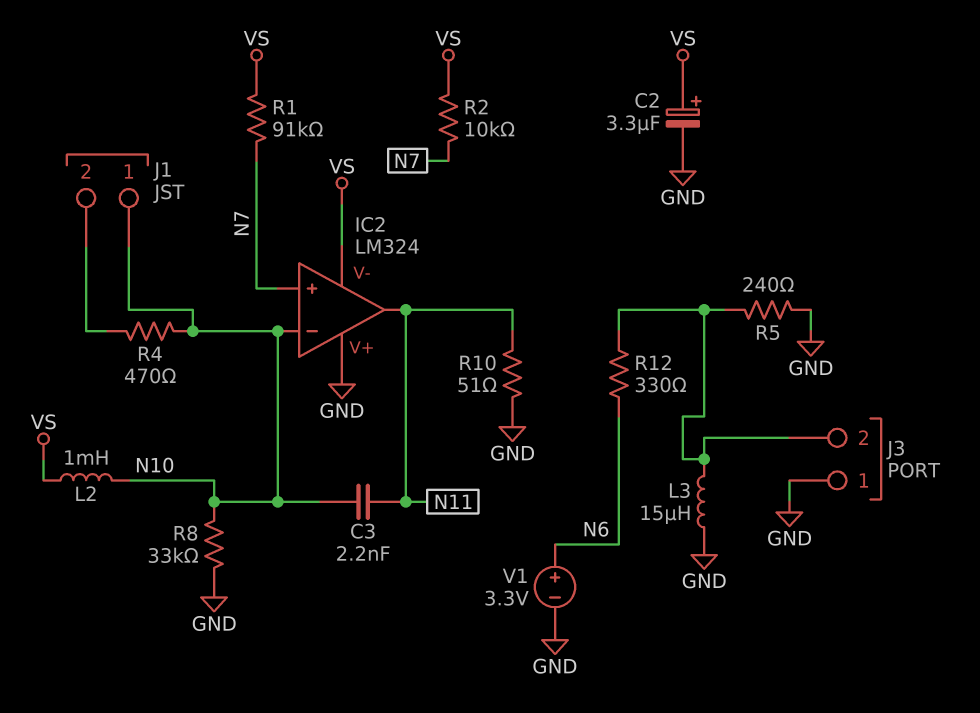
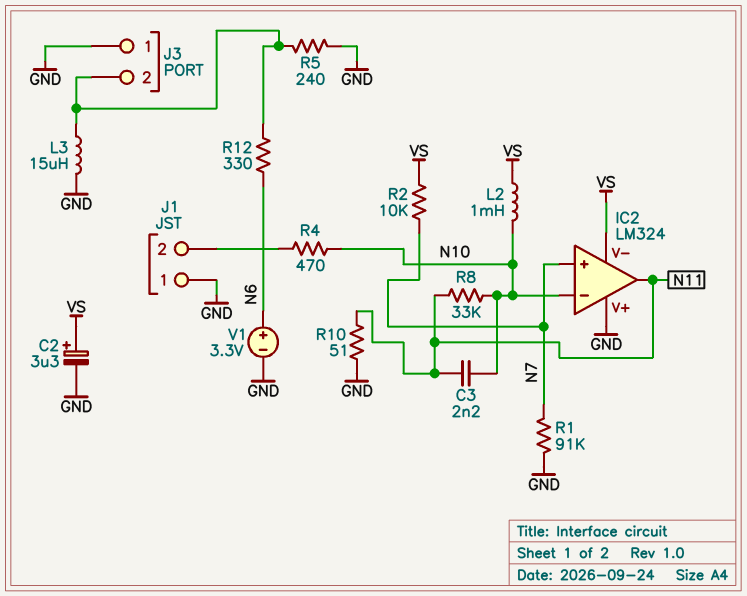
J1 pin 1: N10 -> GND
R1: 91k (N7, VS) -> 91k (GND, N7)
R8: 33k (GND, N10) -> 33k (N10, N11)

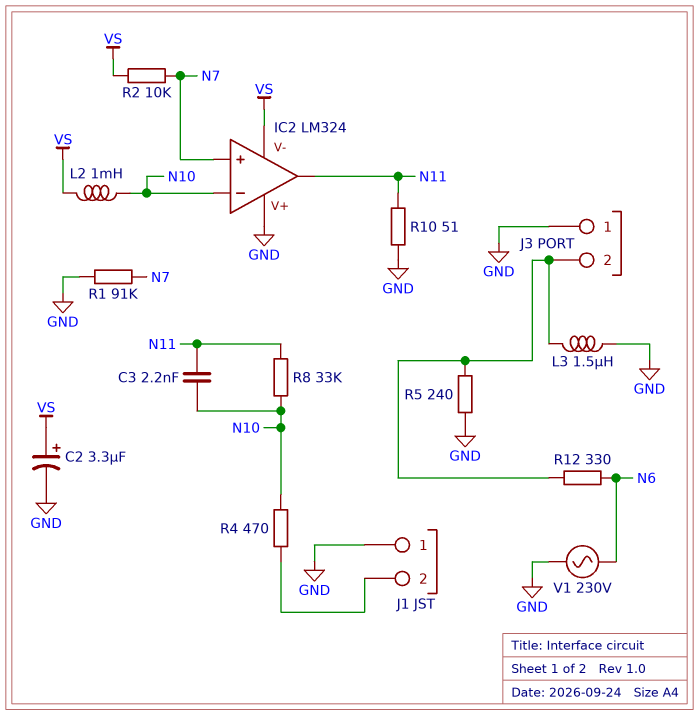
L3: 15uH (GND, J3/2) -> 1.5uH (GND, J3/2)
V1: 3.3V (plus N6, minus GND) -> AC 230V (GND, N6)

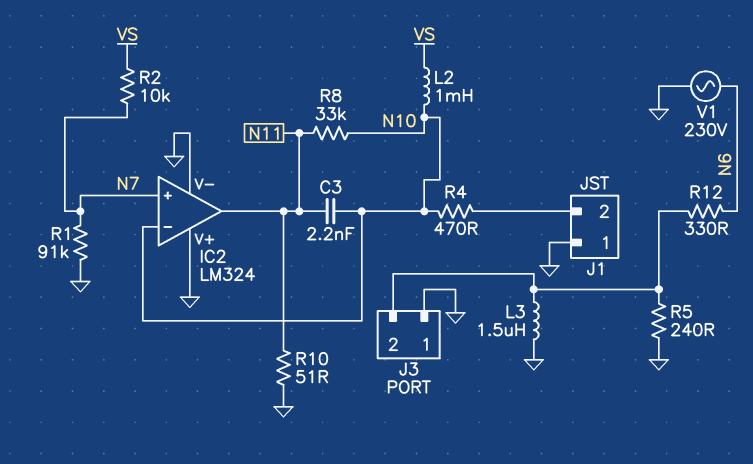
C2: 3.3uF (plus VS, minus GND) -> none
IC2 pin V-: VS -> GND

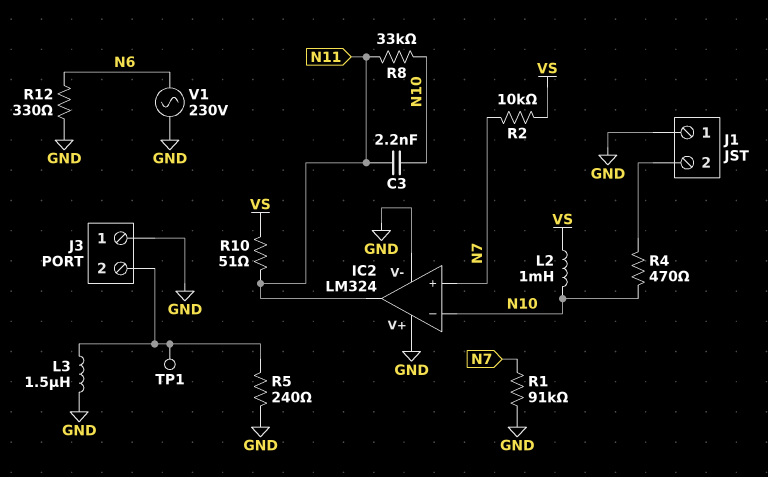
R10: 51 (GND, N11) -> 51 (N11, VS)
R12: 330 (J3/2, N6) -> 330 (GND, N6)
TP1: none -> test point (J3/2)

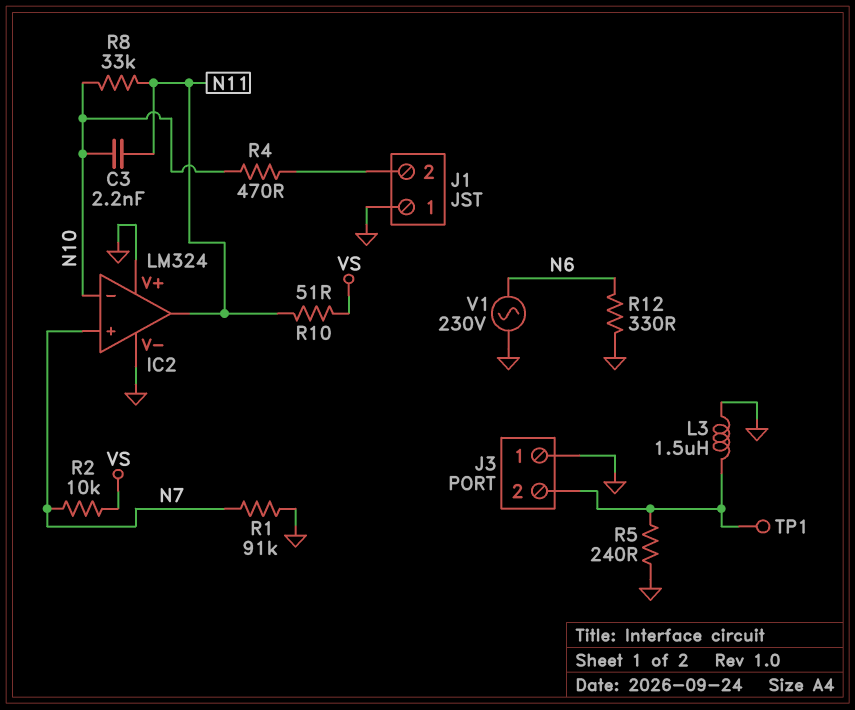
L2: 1mH (N10, VS) -> none

